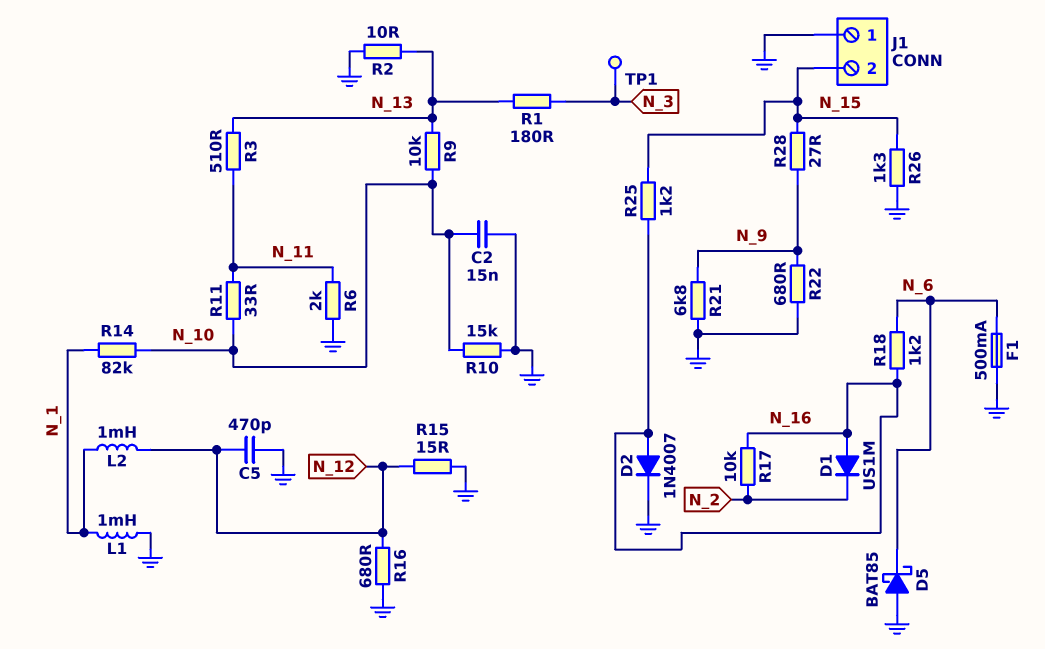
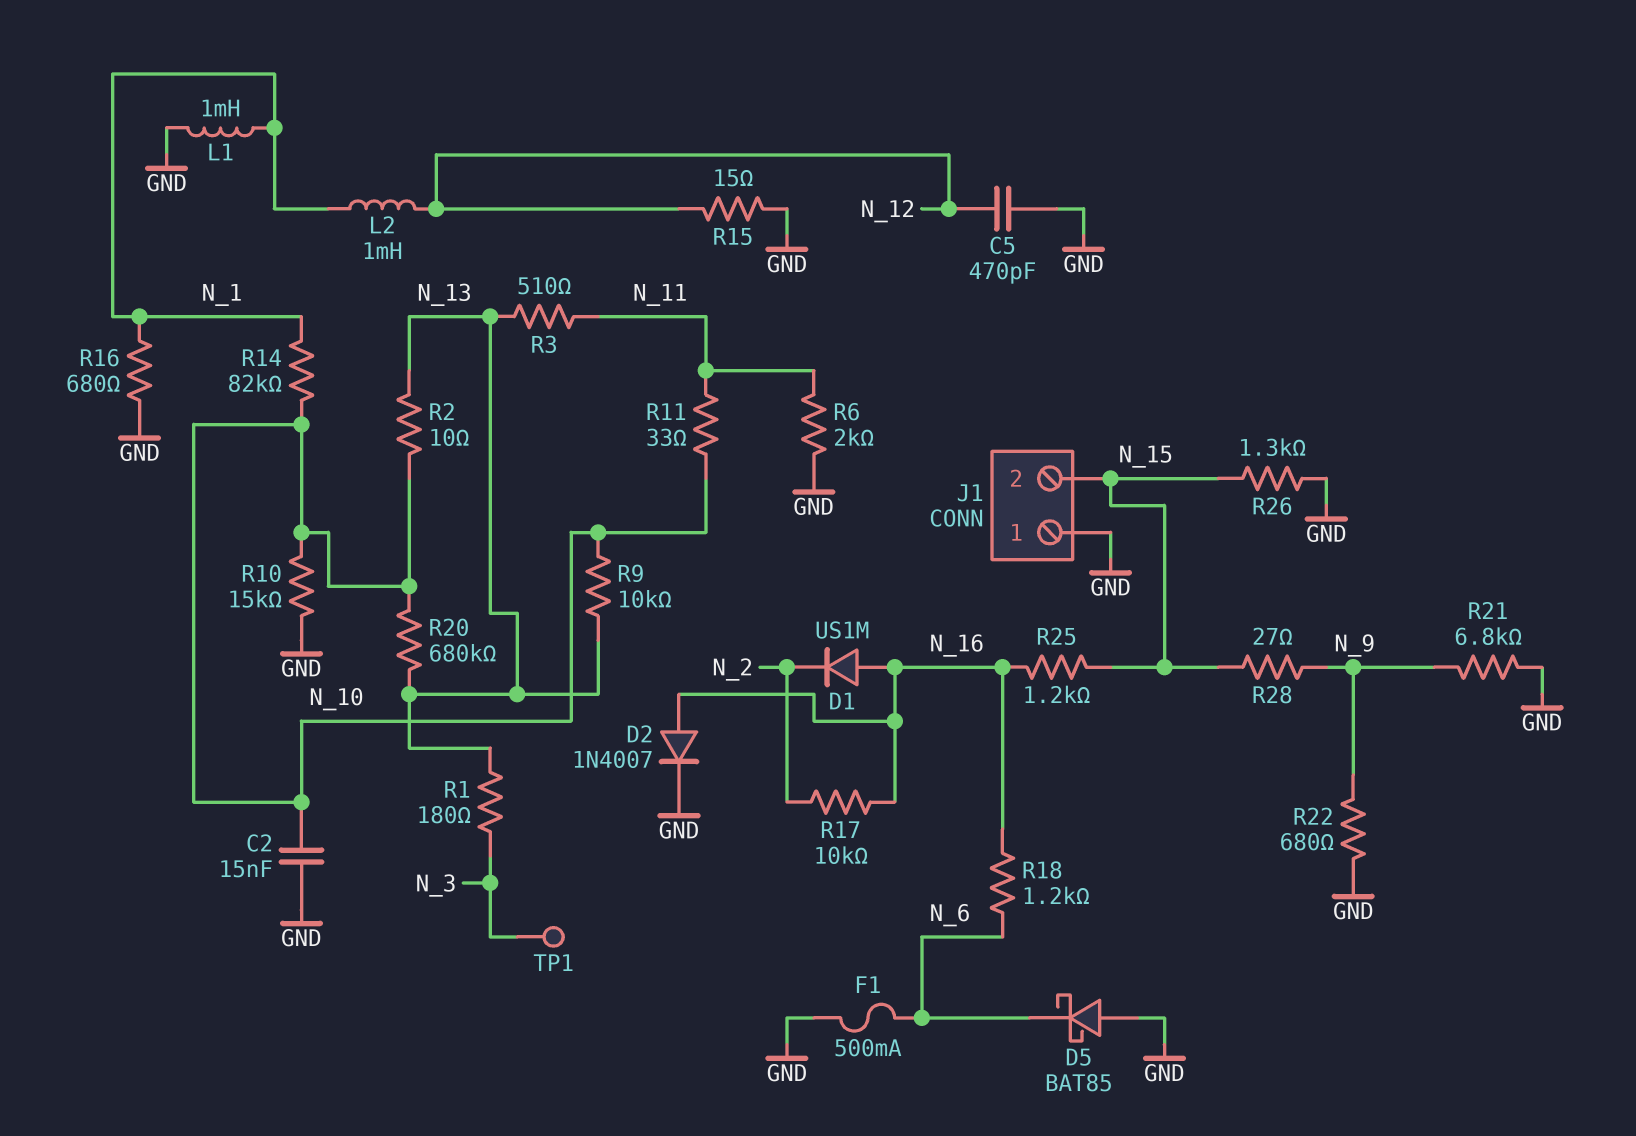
R2: 10 (GND, N_13) -> 10 (N_10, N_13)
R16: 680 (GND, N_12) -> 680 (GND, N_1)
R20: none -> 680k (N_10, N_13)

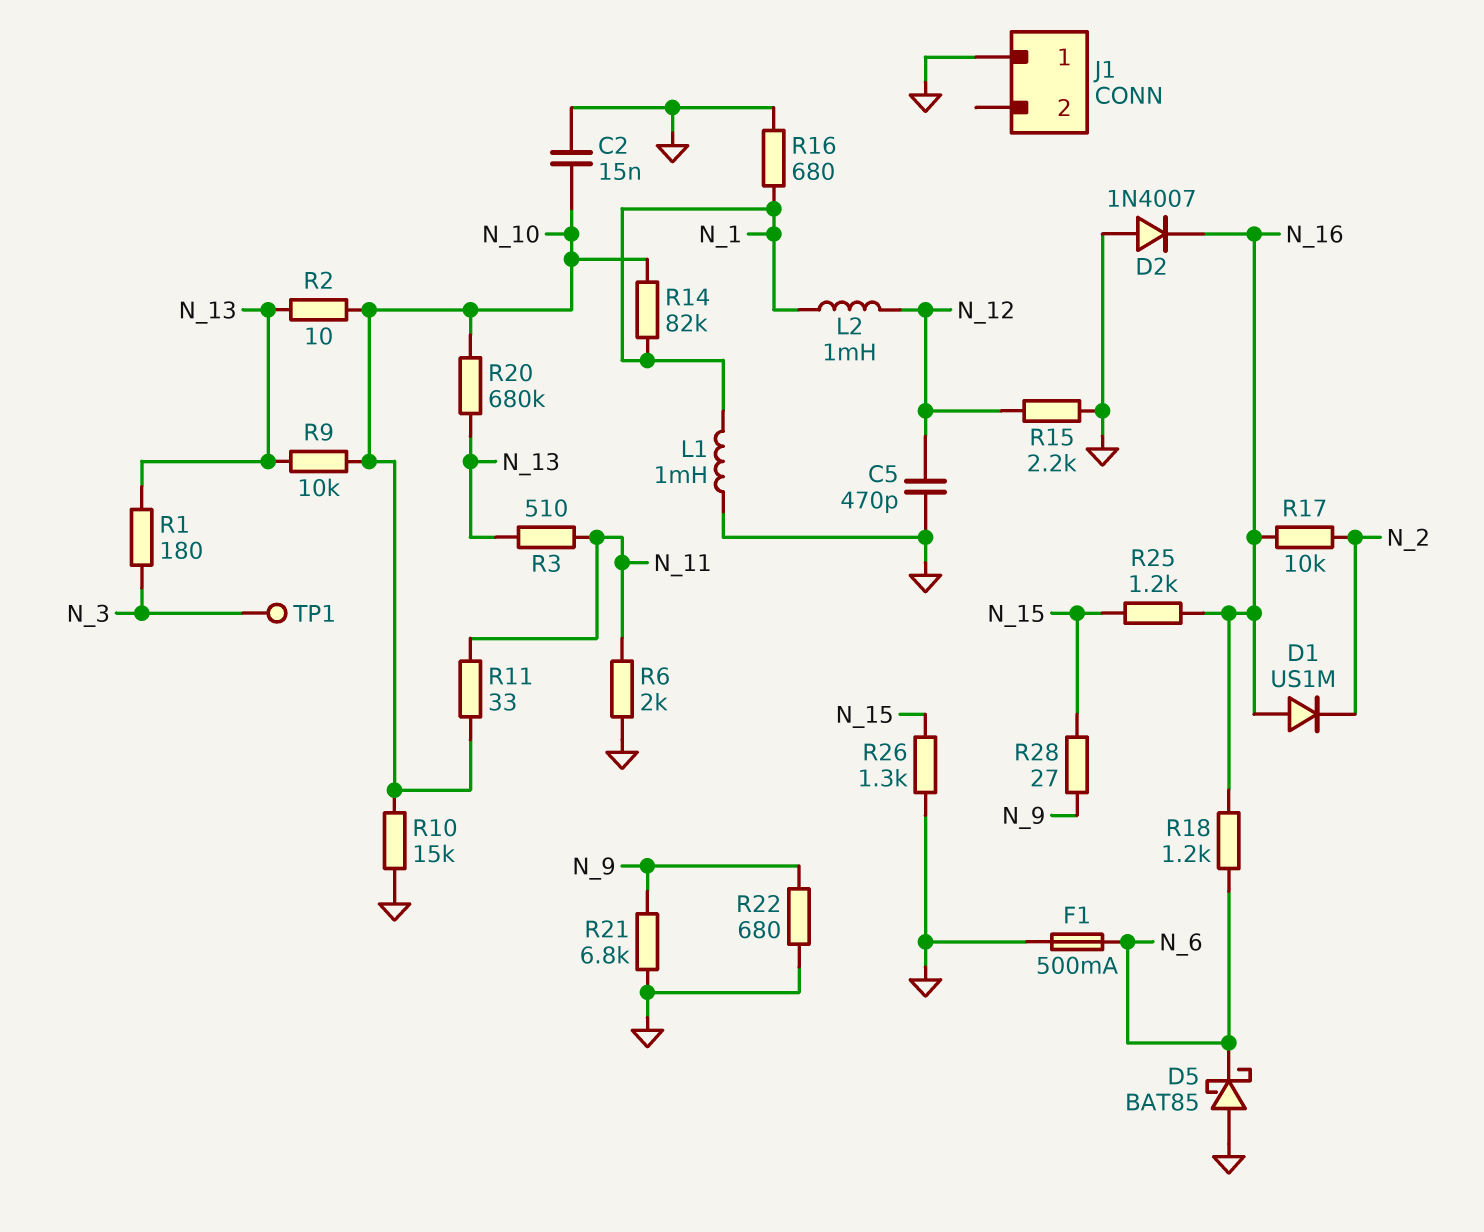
D2: diode 1N4007 (A N_16, K GND) -> diode 1N4007 (A GND, K N_16)
J1 pin 2: N_15 -> none
R15: 15 (GND, N_12) -> 2.2k (GND, N_12)

